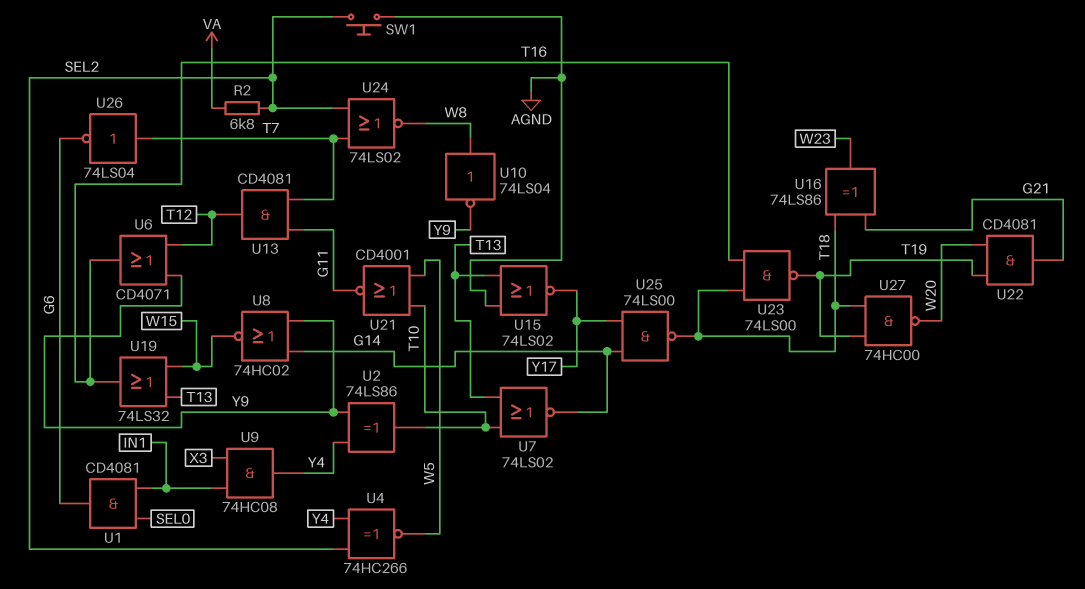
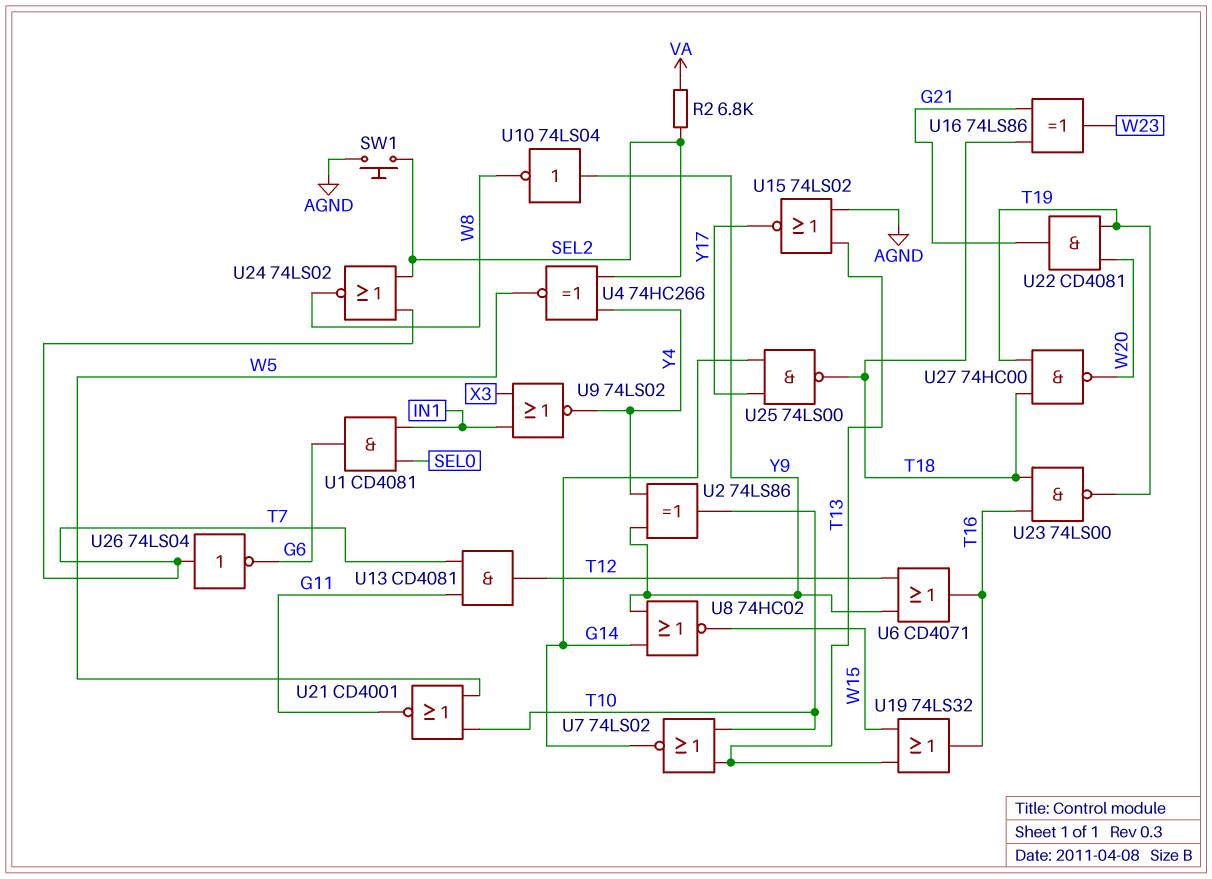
U9: AND 74HC08 (in IN1, in X3, out Y4) -> NOR 74LS02 (in IN1, in X3, out Y4)
U10: NOT 74LS04 (in W8, out Y9) -> NOT 74LS04 (in Y9, out W8)

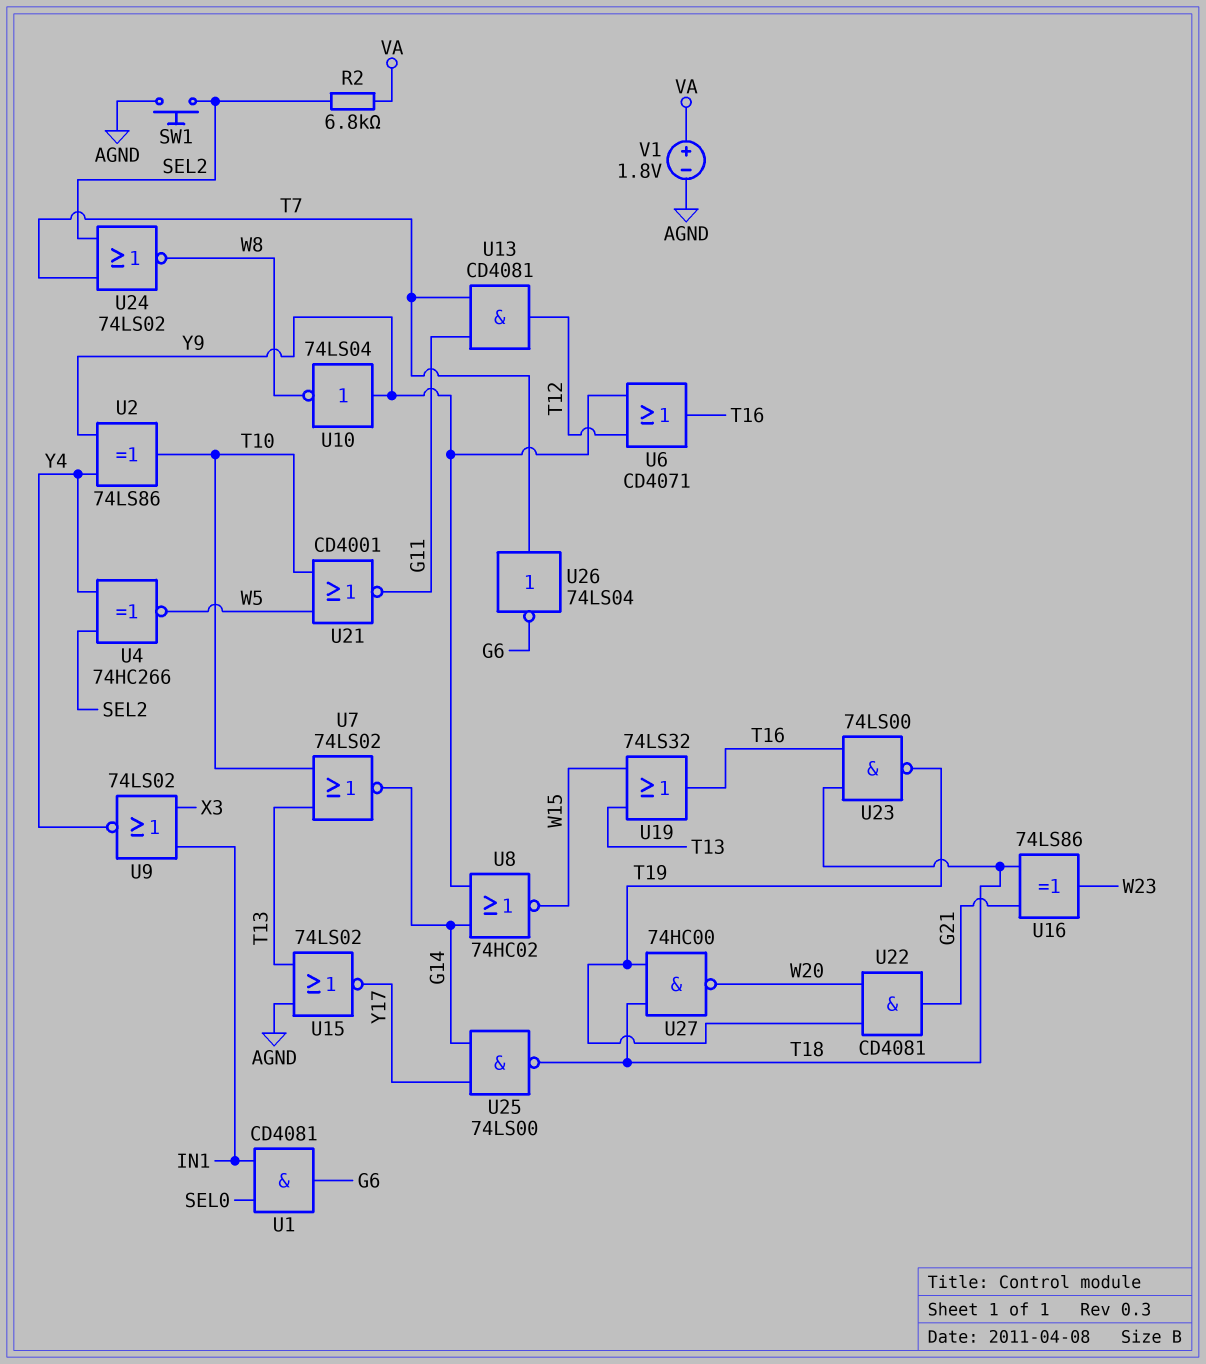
V1: none -> 1.8V (plus VA, minus AGND)

